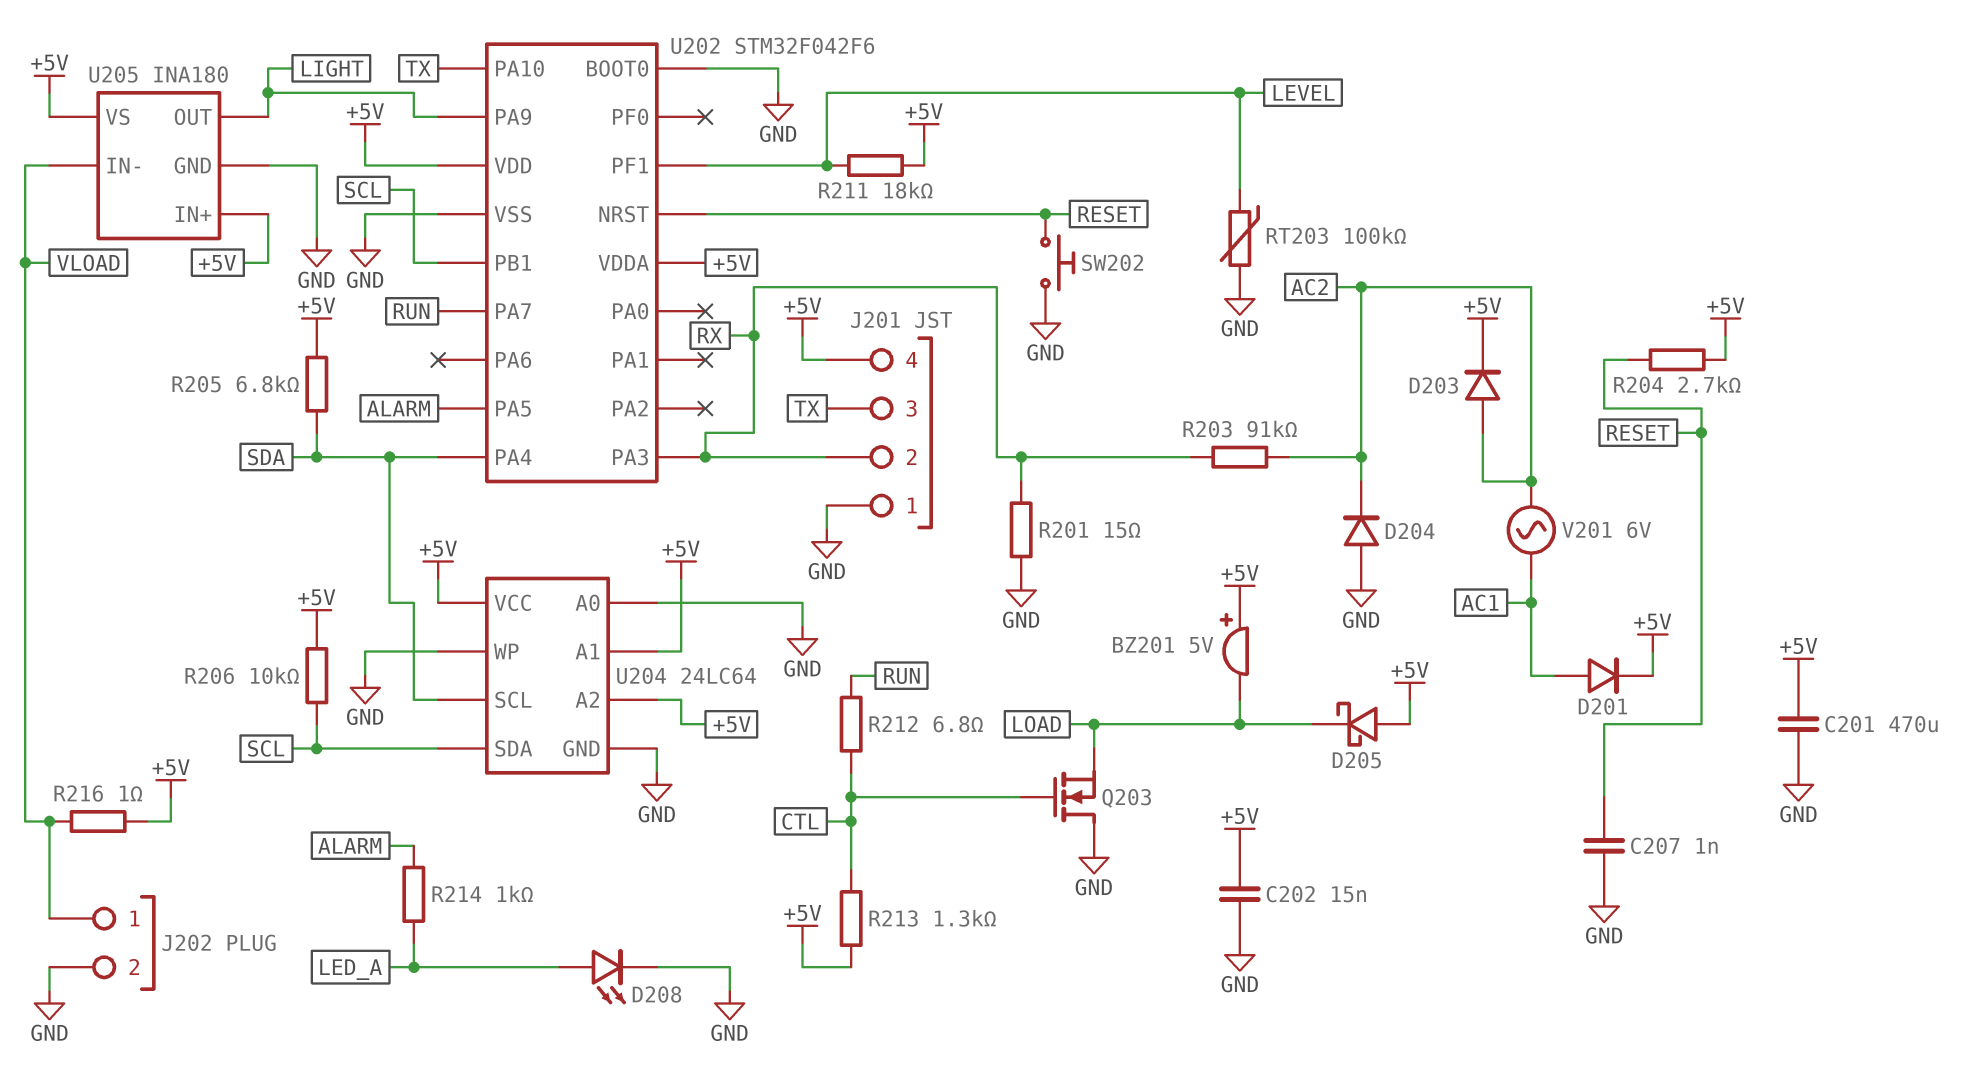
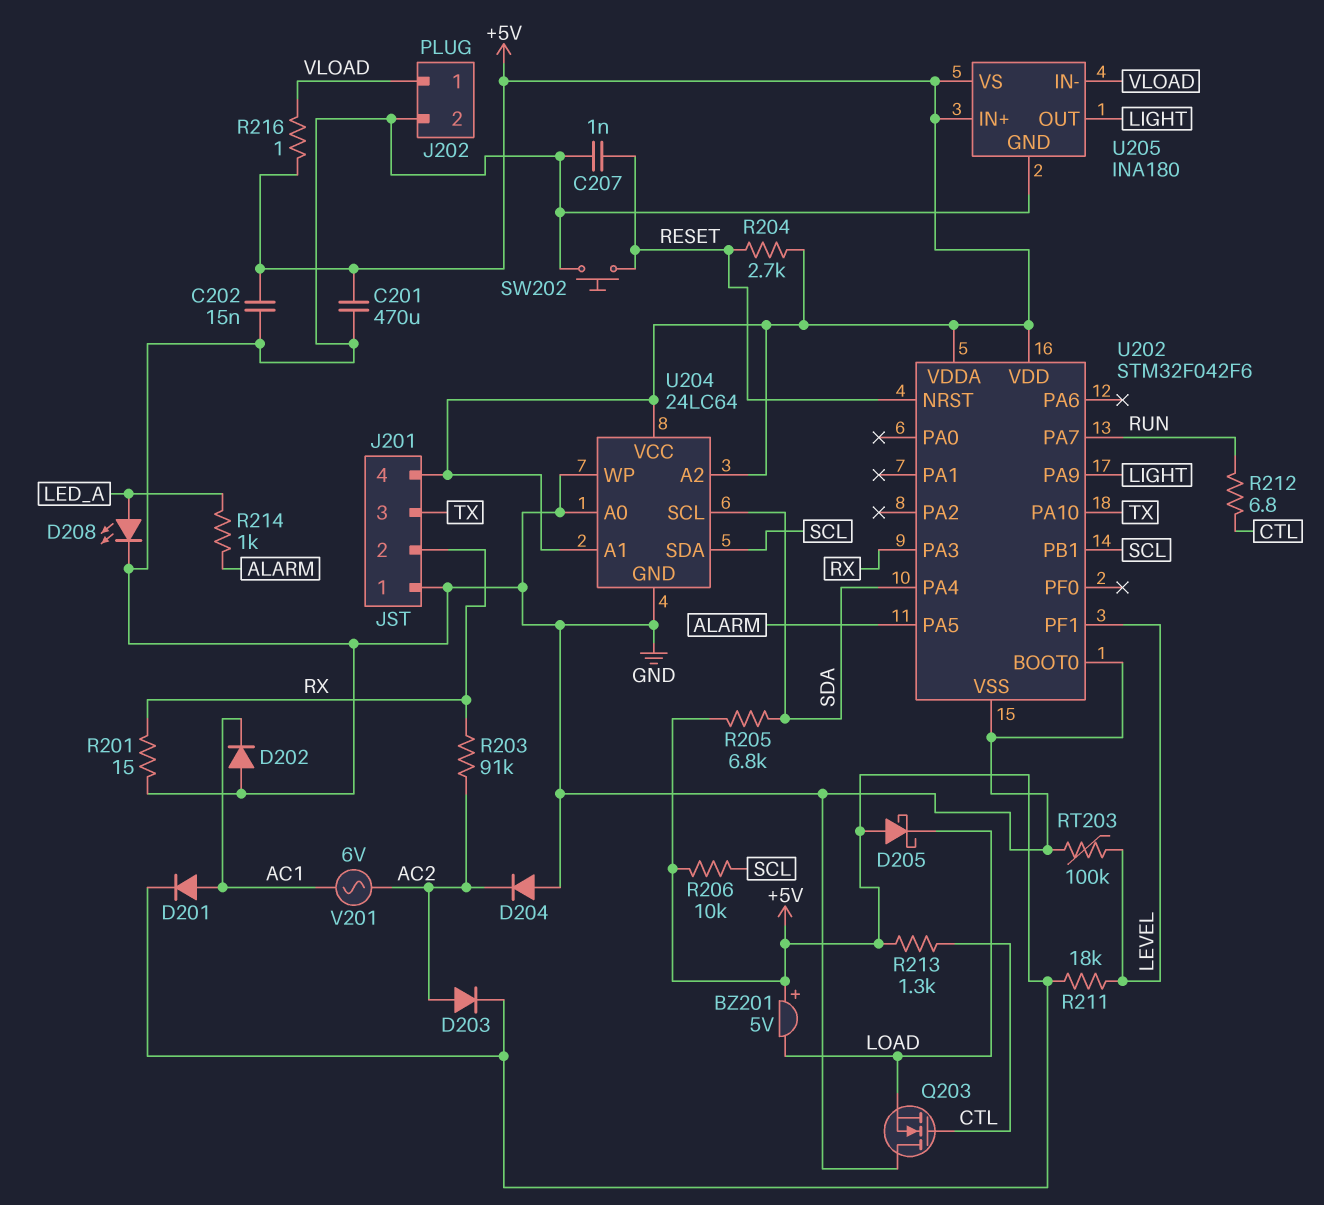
D202: none -> diode (A GND, K AC1)

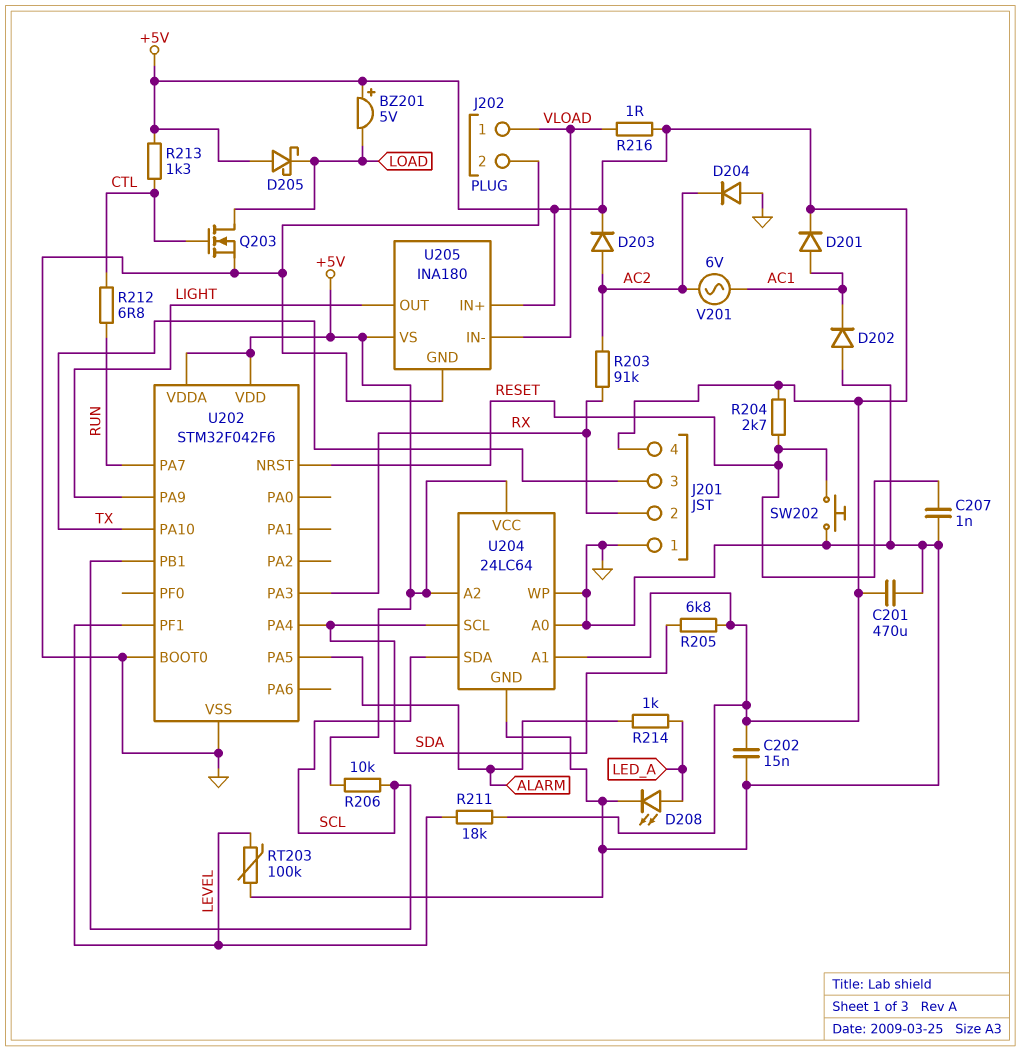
Q203: NMOS (G CTL, D GND, S LOAD) -> NMOS (G CTL, D LOAD, S GND)
R201: 15 (GND, RX) -> none

